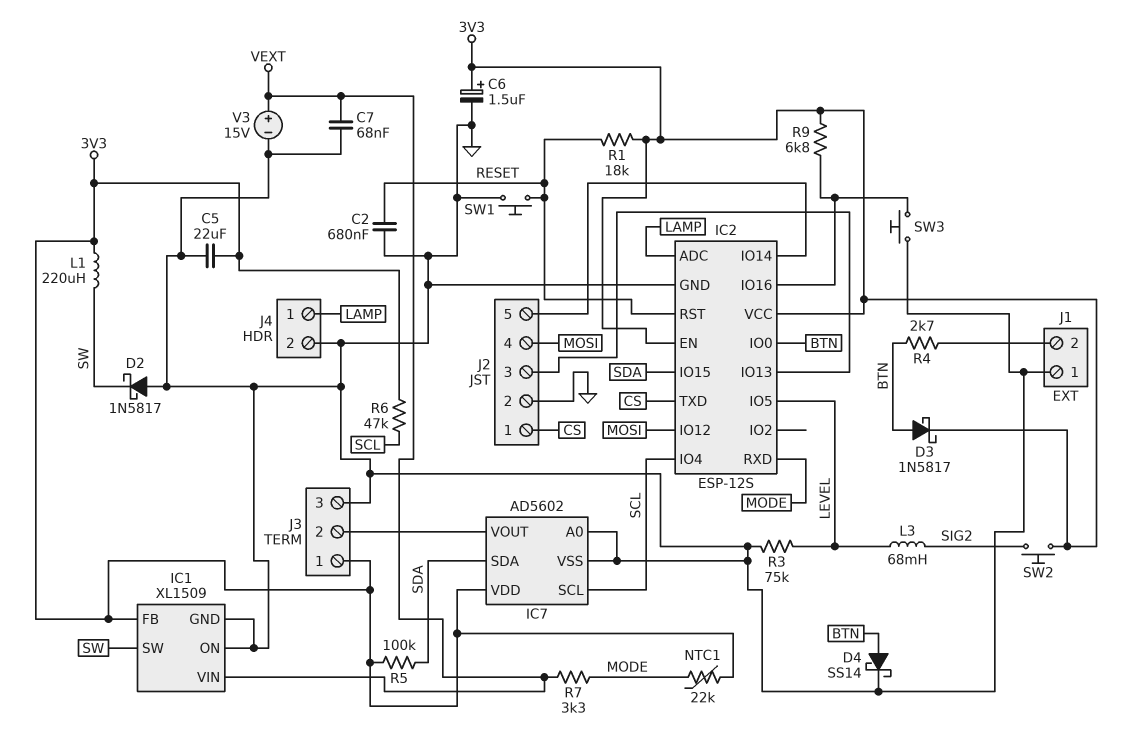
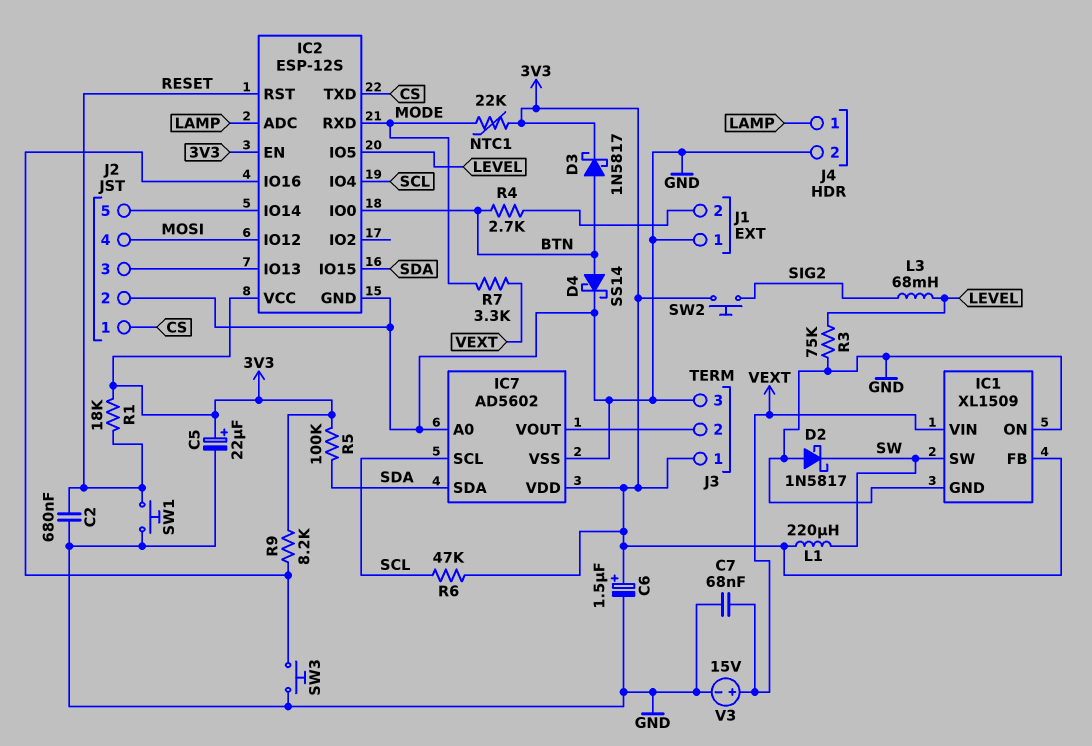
C5: 22uF (3V3, GND) -> 22uF (plus 3V3, minus GND)
R9: 6.8k (3V3, IC2/IO16) -> 8.2k (3V3, IC2/IO16)

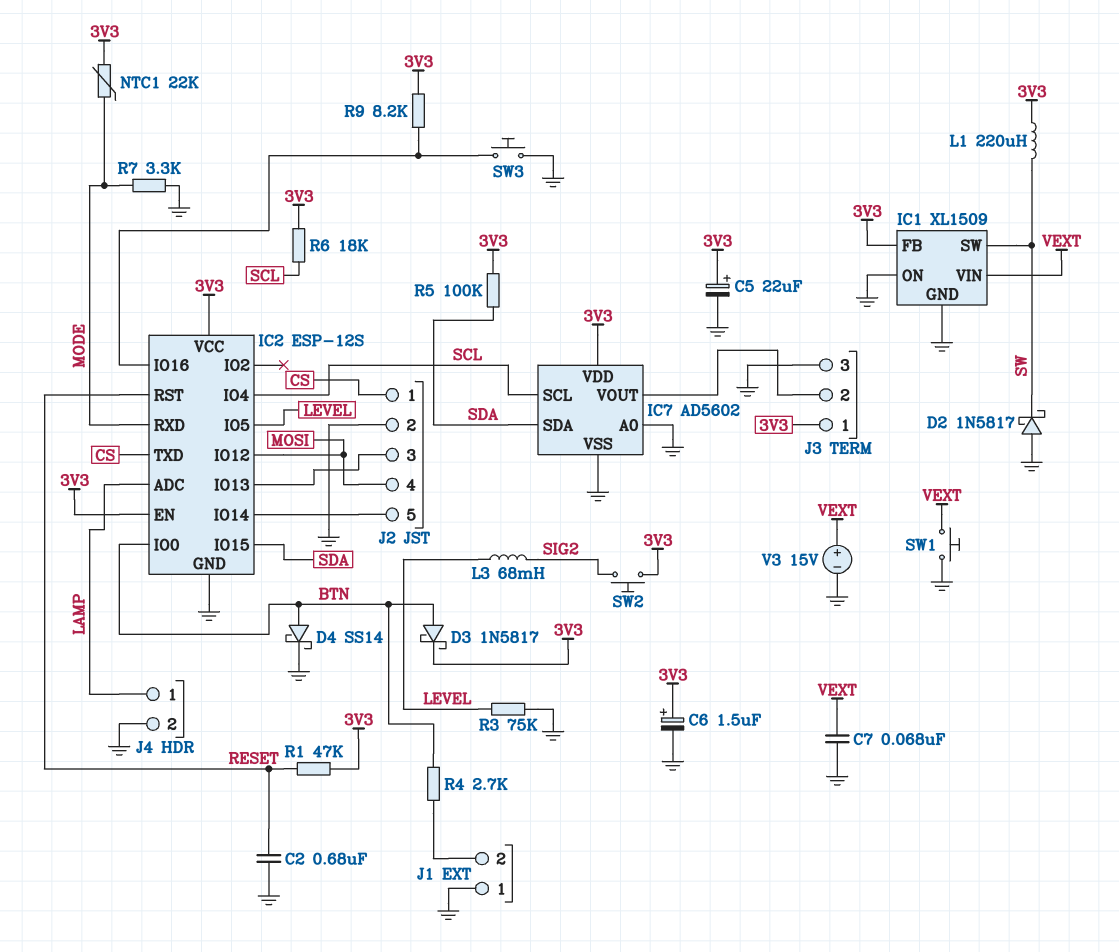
R1: 18k (3V3, RESET) -> 47k (3V3, RESET)
R6: 47k (3V3, SCL) -> 18k (3V3, SCL)
R7: 3.3k (MODE, VEXT) -> 3.3k (GND, MODE)
SW1: button (GND, RESET) -> button (GND, VEXT)

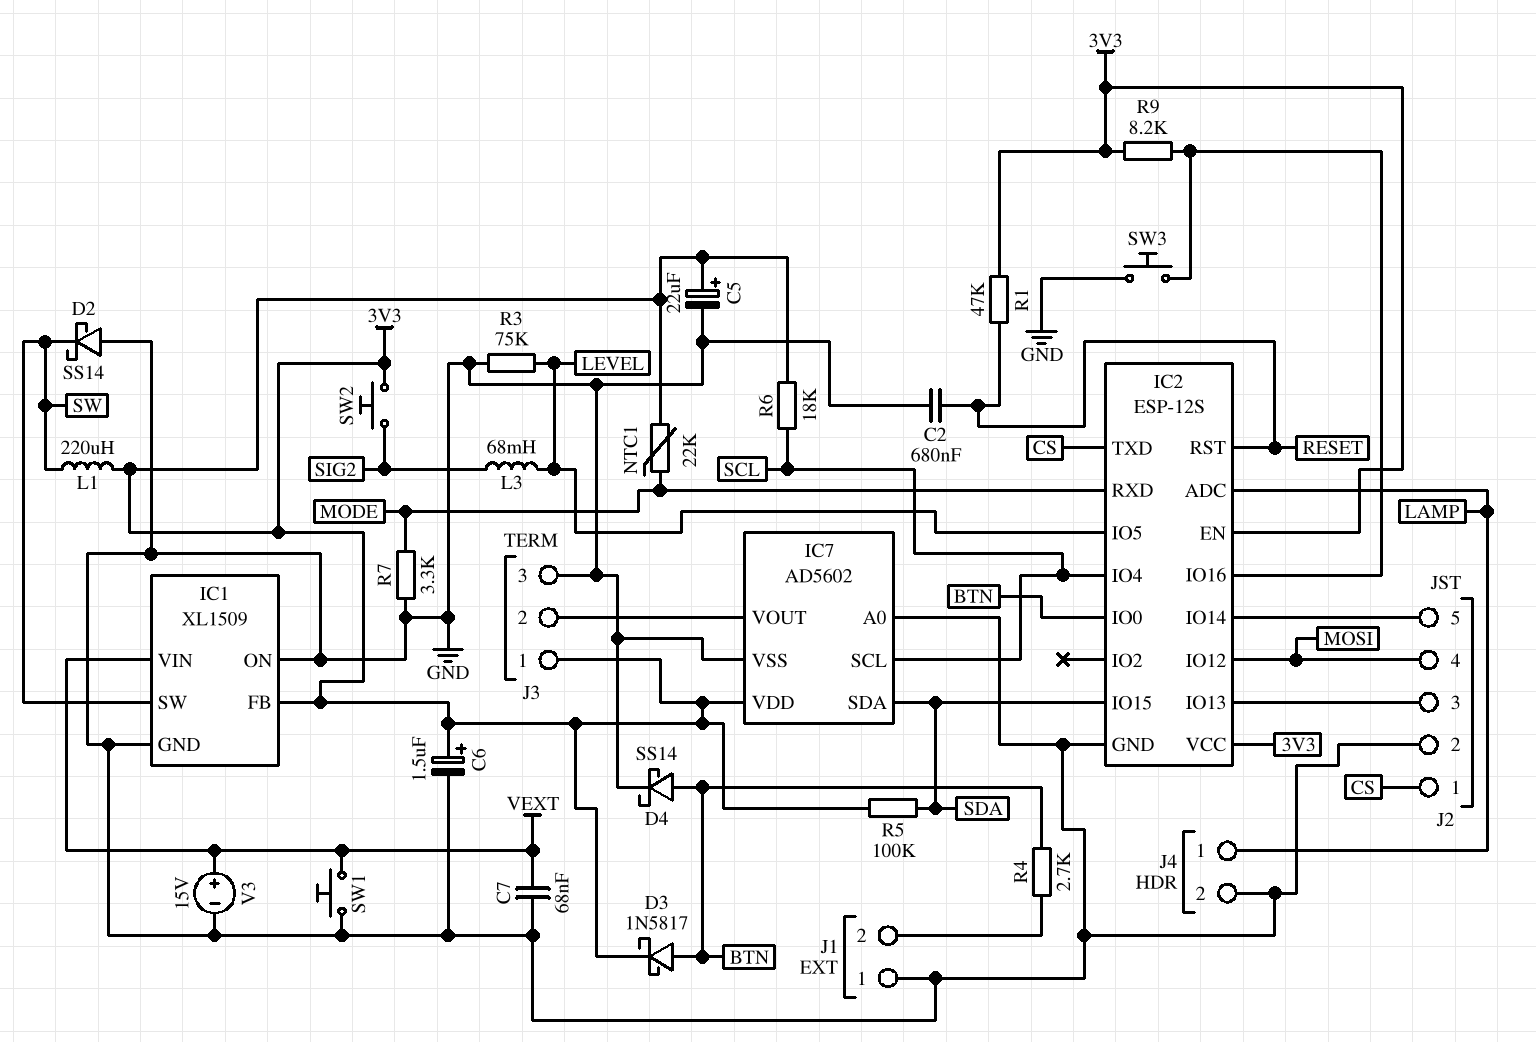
D2: schottky 1N5817 (A GND, K SW) -> schottky SS14 (A GND, K SW)

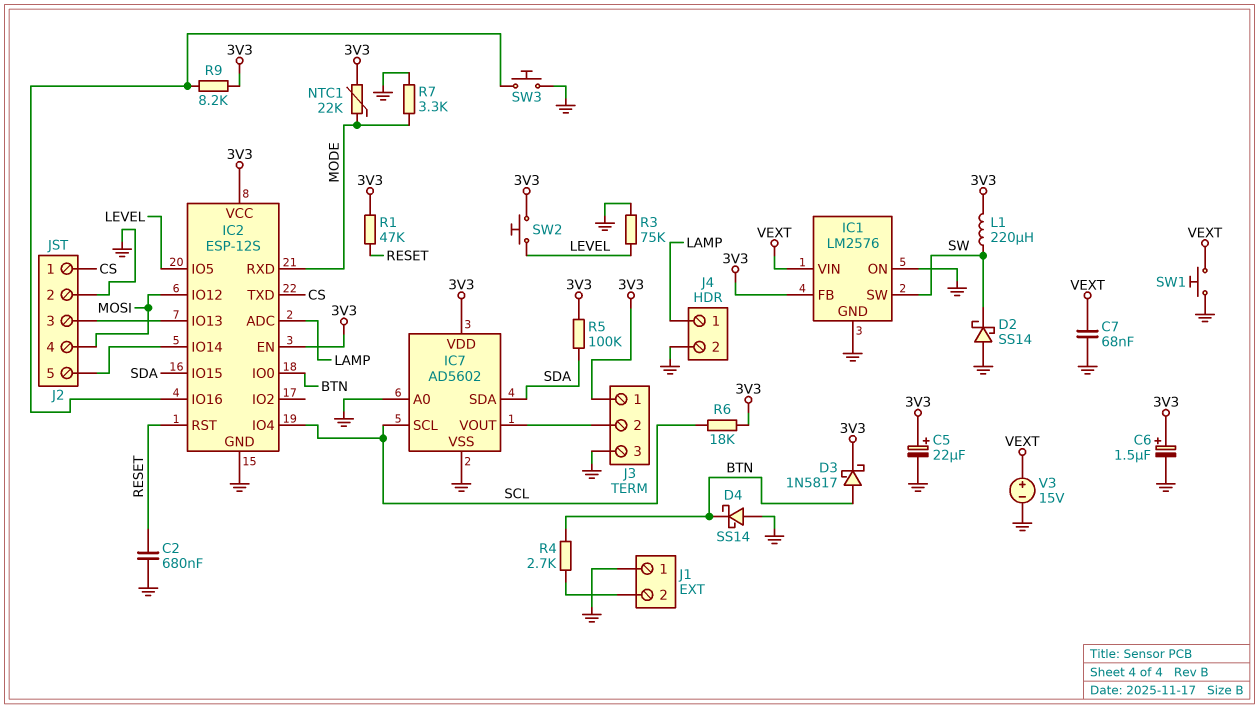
D4: schottky SS14 (A BTN, K GND) -> schottky SS14 (A GND, K BTN)
IC1: XL1509 -> LM2576
L3: 68mH (LEVEL, SIG2) -> none
SW2: button (3V3, SIG2) -> button (3V3, LEVEL)

